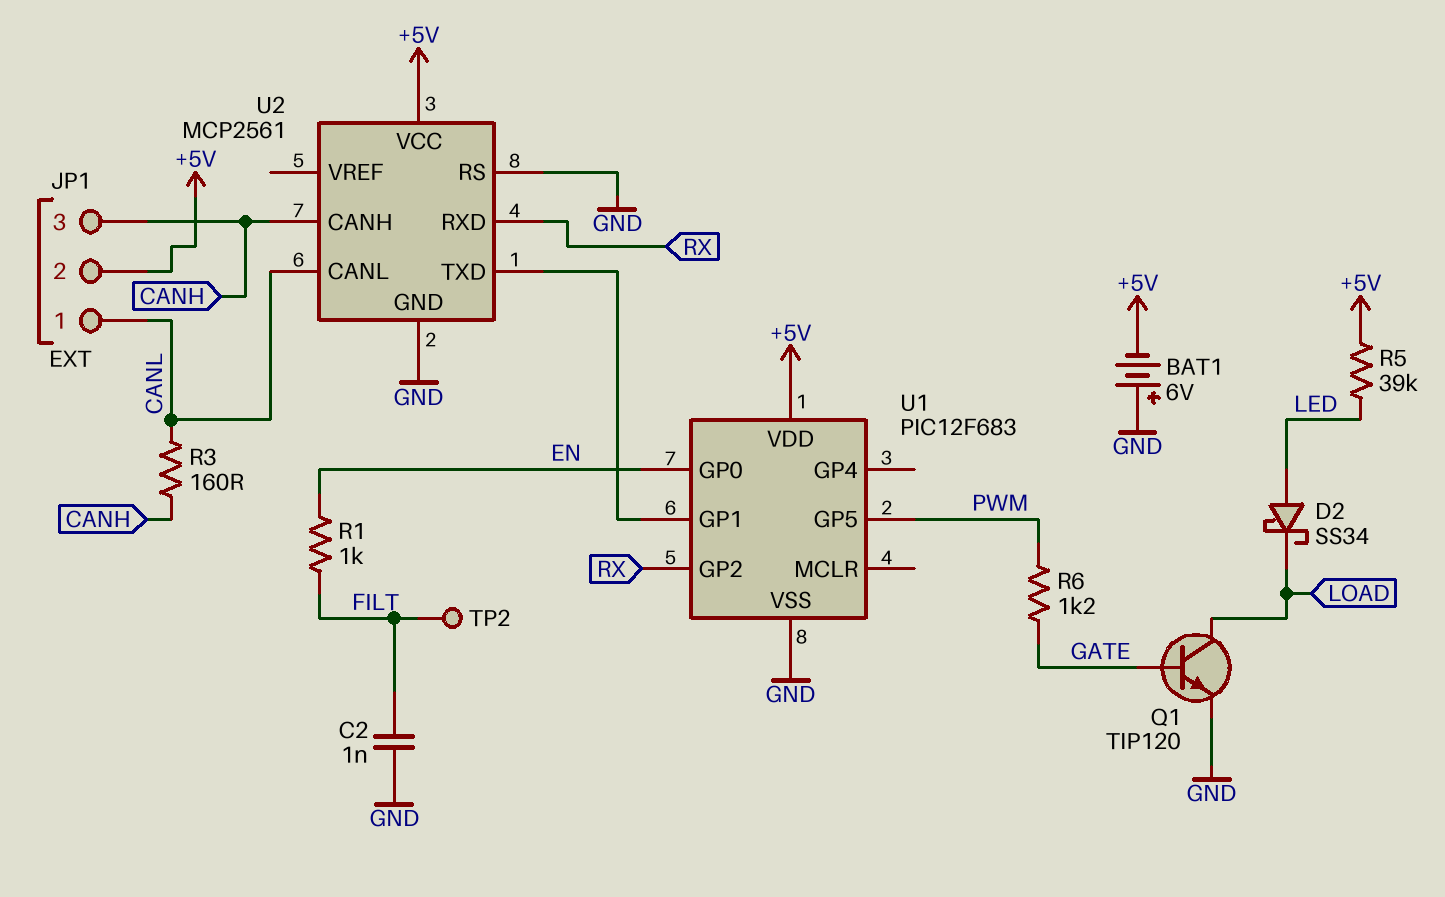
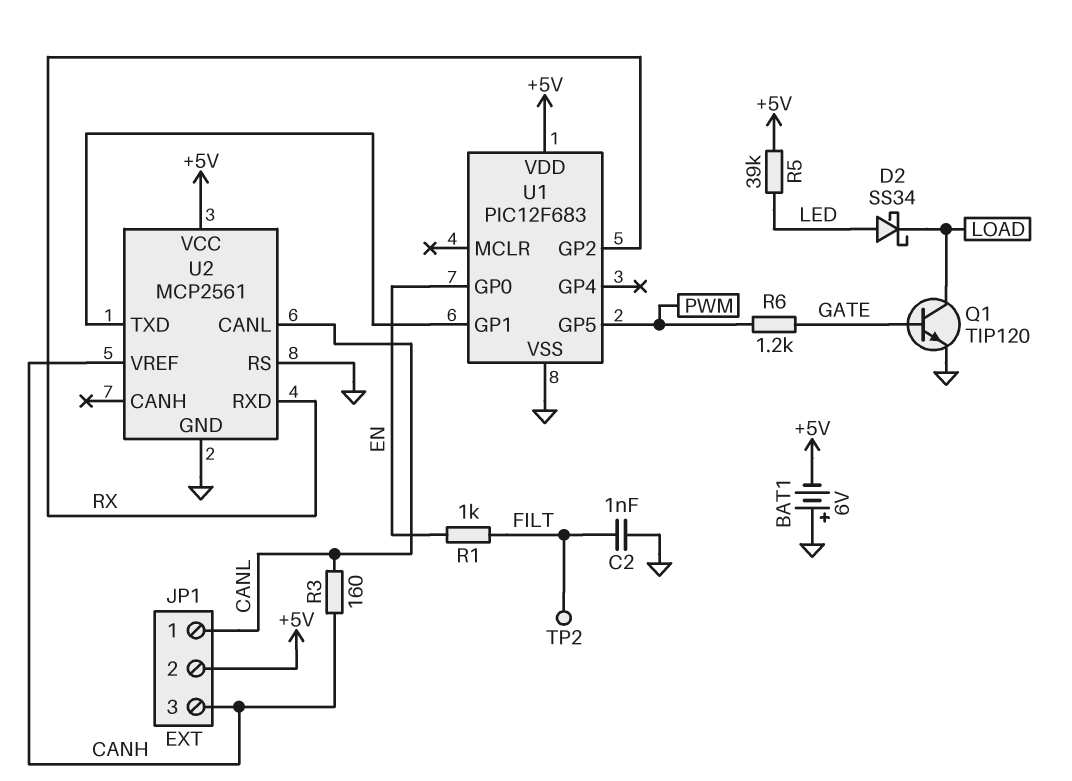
U2 pin CANH: CANH -> none
U2 pin VREF: none -> CANH

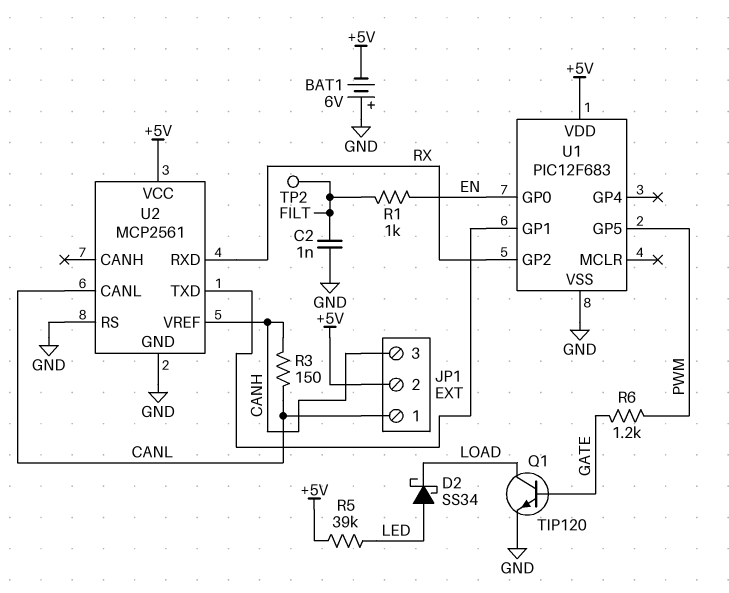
R3: 160 (CANH, CANL) -> 150 (CANH, CANL)

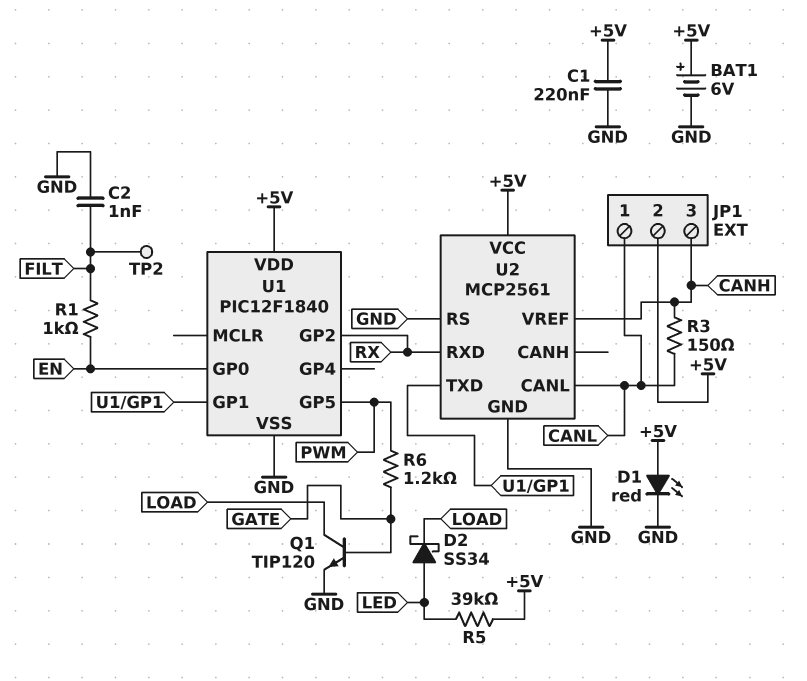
BAT1: 6V (plus GND, minus +5V) -> 6V (plus +5V, minus GND)
C1: none -> 220nF (+5V, GND)
D1: none -> LED red (A +5V, K GND)
U1: PIC12F683 -> PIC12F1840

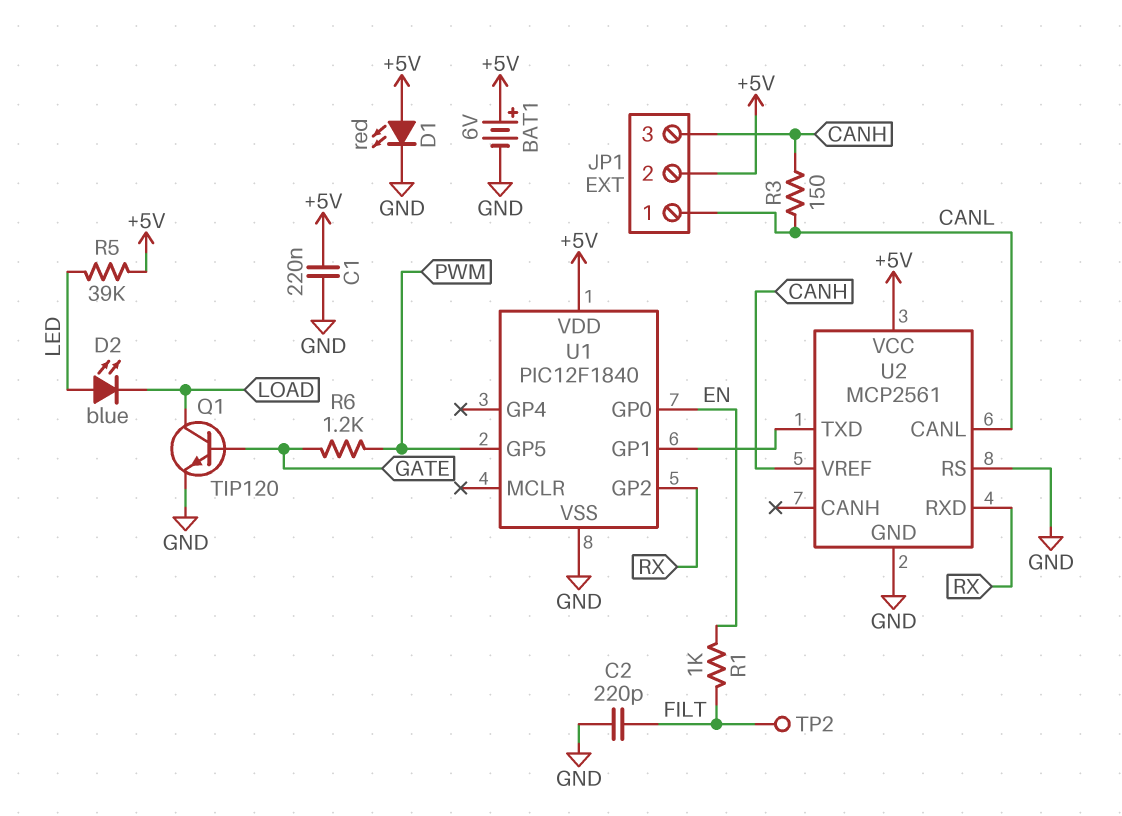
C2: 1nF (FILT, GND) -> 220pF (FILT, GND)
D2: schottky SS34 (A LED, K LOAD) -> LED blue (A LED, K LOAD)

